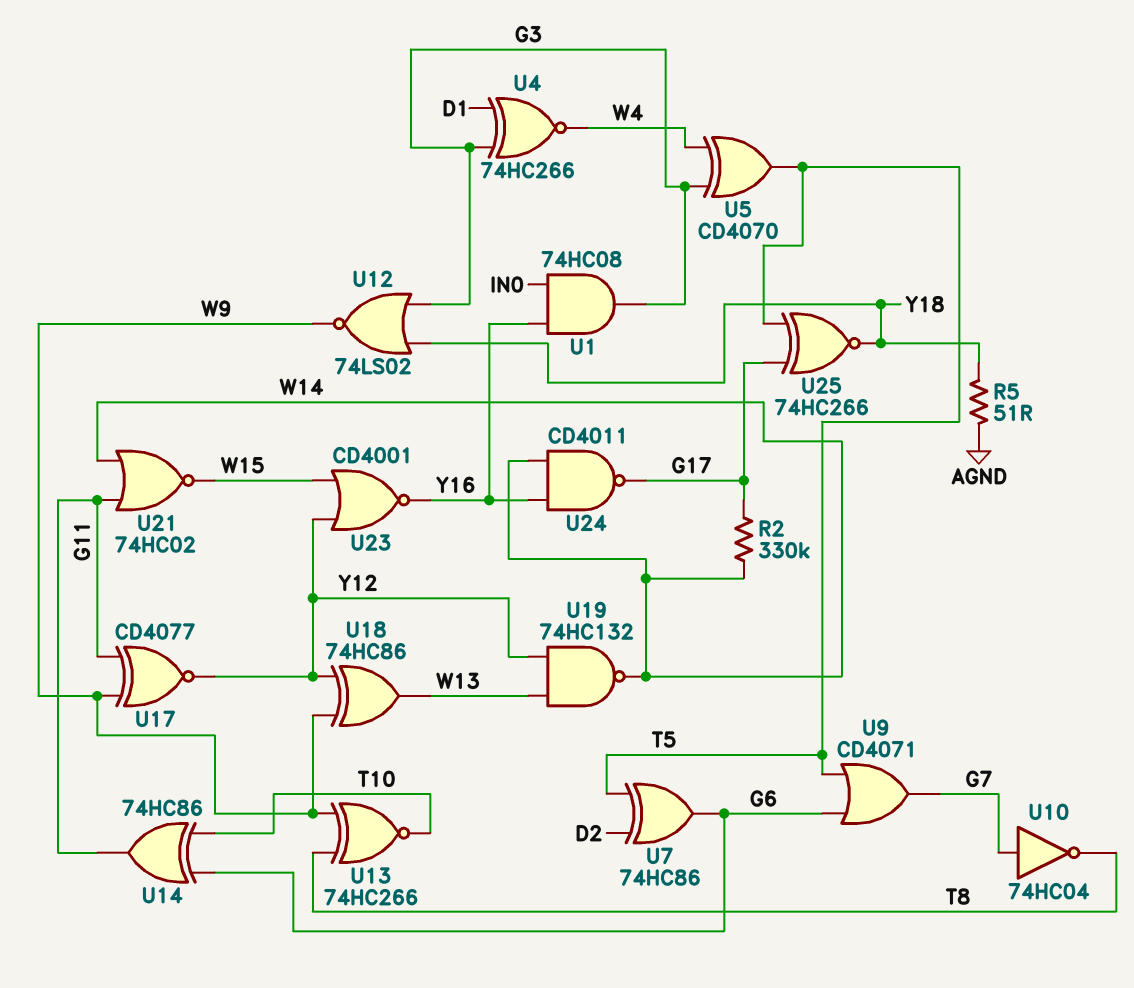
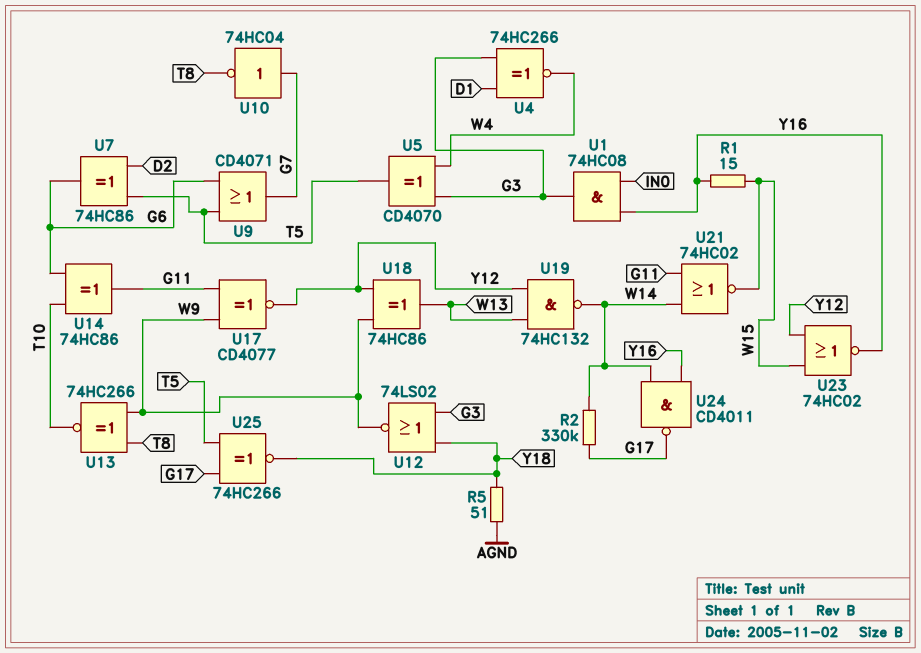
R1: none -> 15 (W15, Y16)
U23: NOR CD4001 (in W15, in Y12, out Y16) -> NOR 74HC02 (in W15, in Y12, out Y16)

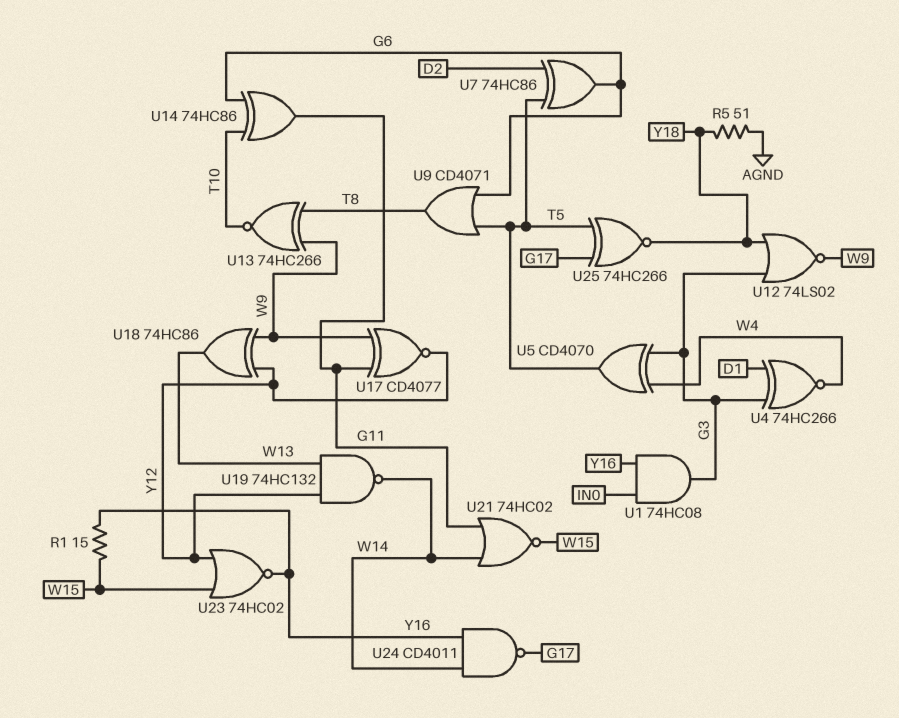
R2: 330k (G17, W14) -> none
U9: OR CD4071 (in G6, in T5, out G7) -> OR CD4071 (in G6, in T5, out T8)
U10: NOT 74HC04 (in G7, out T8) -> none

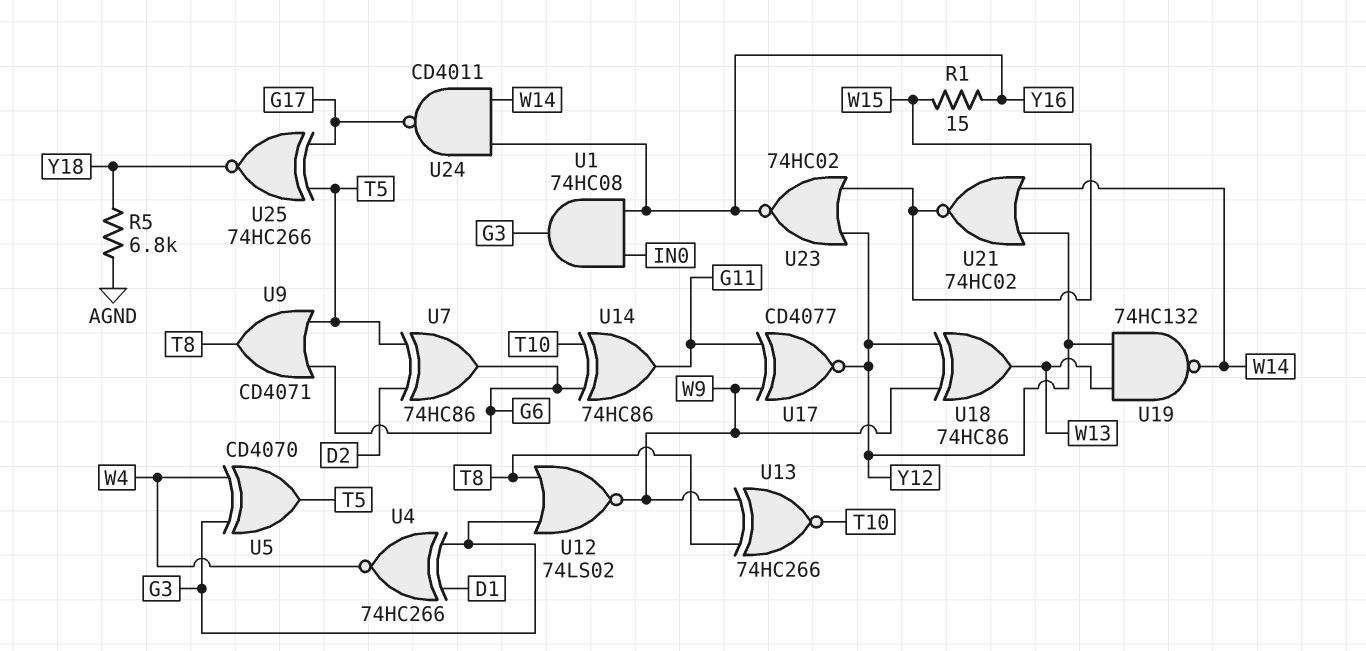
R5: 51 (AGND, Y18) -> 6.8k (AGND, Y18)
U12: NOR 74LS02 (in G3, in Y18, out W9) -> NOR 74LS02 (in G3, in T8, out W9)
U21: NOR 74HC02 (in G11, in W14, out W15) -> NOR 74HC02 (in W14, in Y12, out W15)

